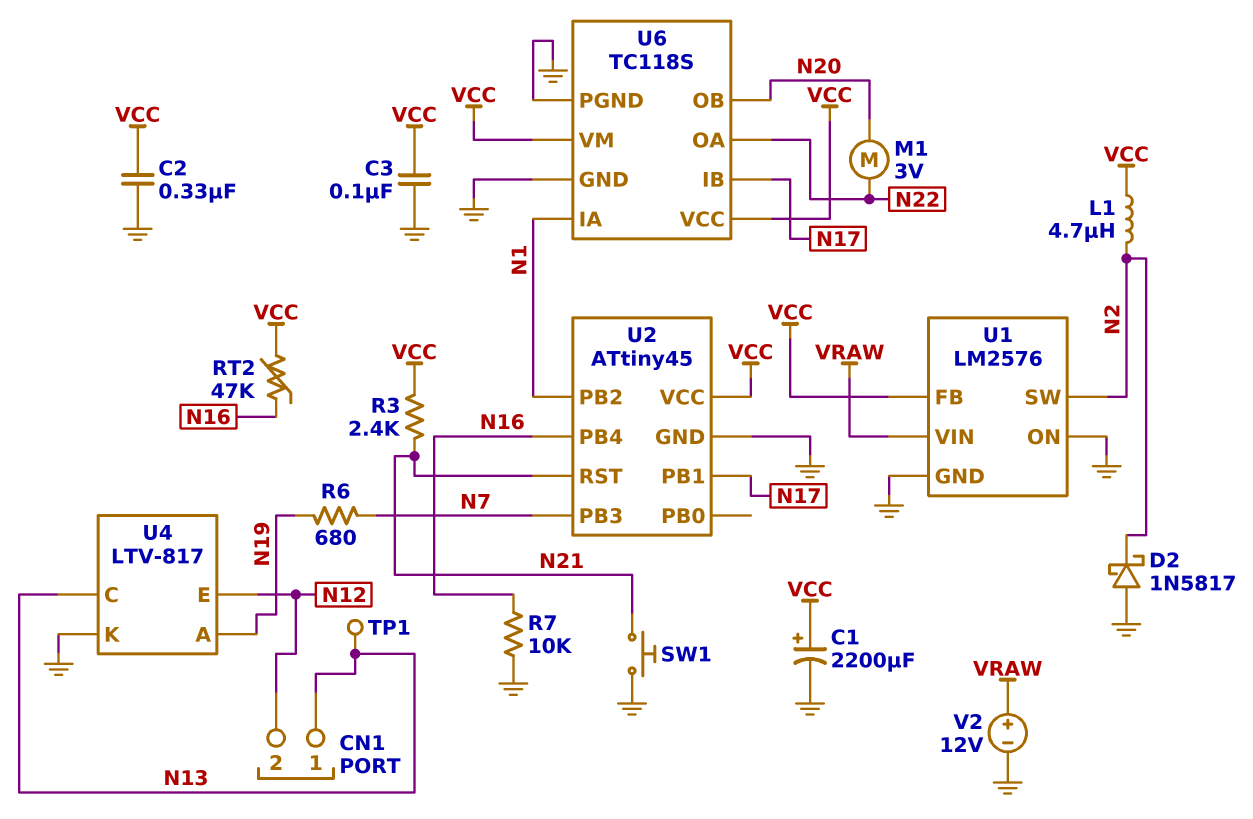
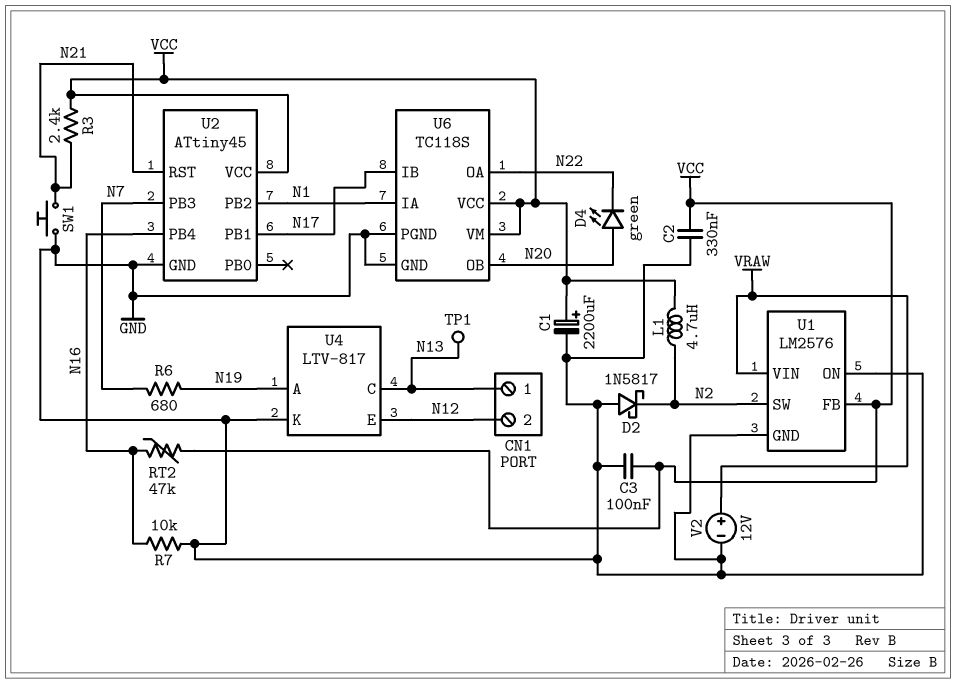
D4: none -> LED green (A N20, K N22)
M1: motor 3V (N20, N22) -> none

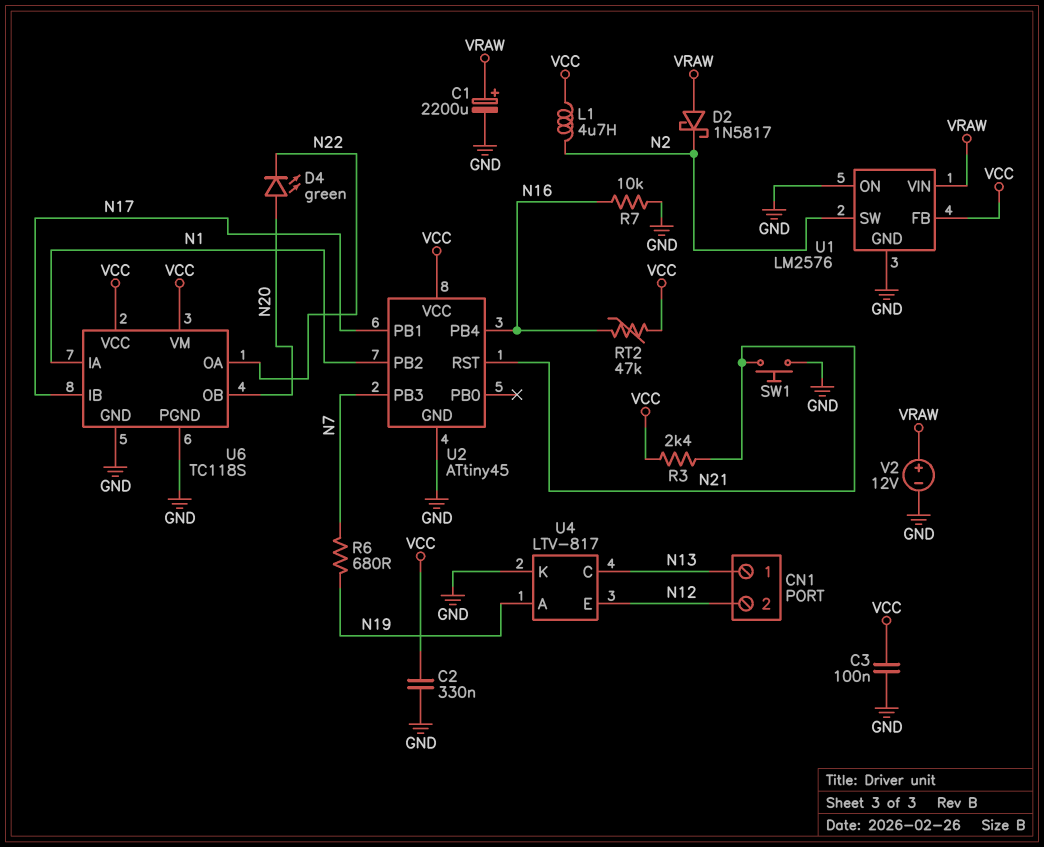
C1: 2200uF (plus VCC, minus GND) -> 2200uF (plus VRAW, minus GND)
D2: schottky 1N5817 (A GND, K N2) -> schottky 1N5817 (A VRAW, K N2)
TP1: test point (N13) -> none

